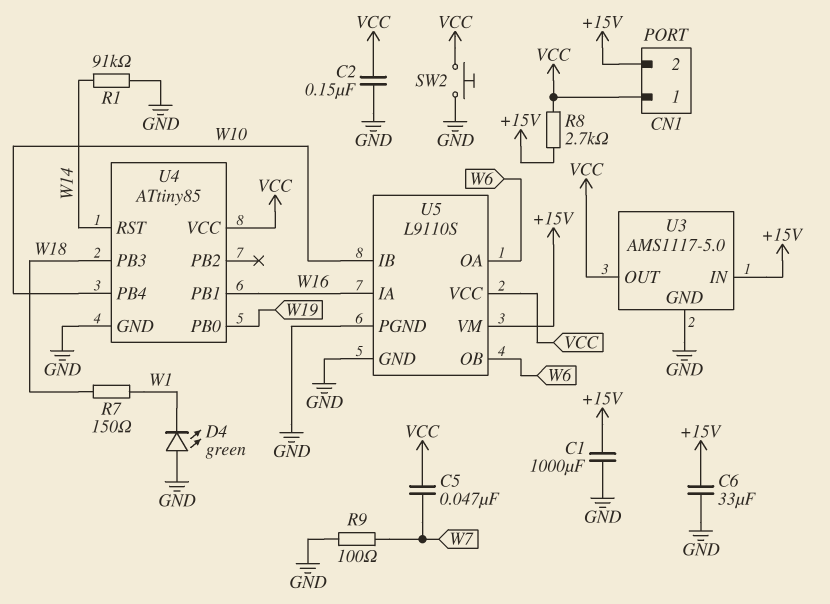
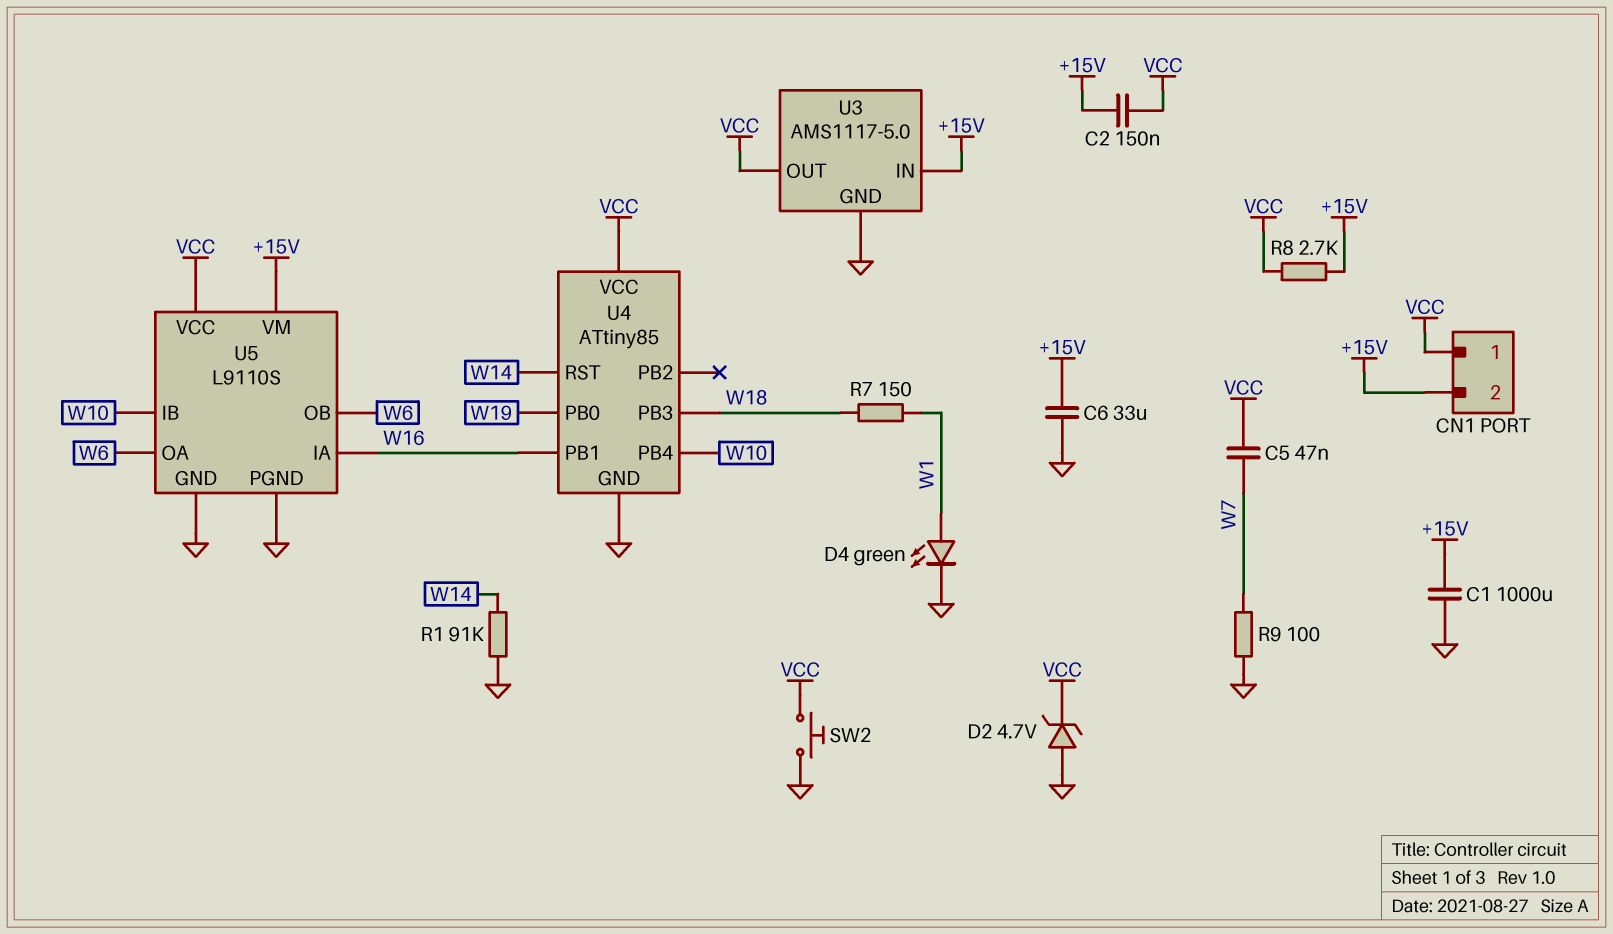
C2: 150nF (GND, VCC) -> 150nF (+15V, VCC)
D2: none -> zener 4.7V (A GND, K VCC)
D4: LED green (A GND, K W1) -> LED green (A W1, K GND)

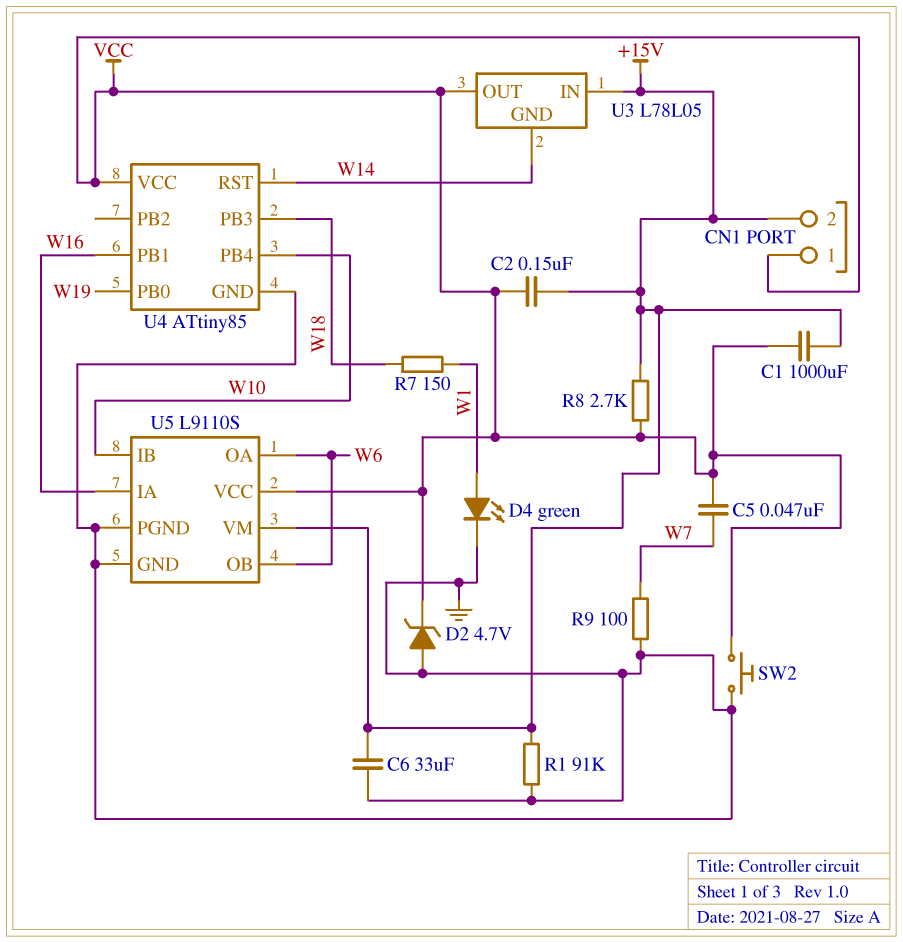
C1: 1000uF (+15V, GND) -> 1000uF (+15V, VCC)
R1: 91k (GND, W14) -> 91k (+15V, GND)
U3: AMS1117-5.0 -> L78L05
U3 pin GND: GND -> W14

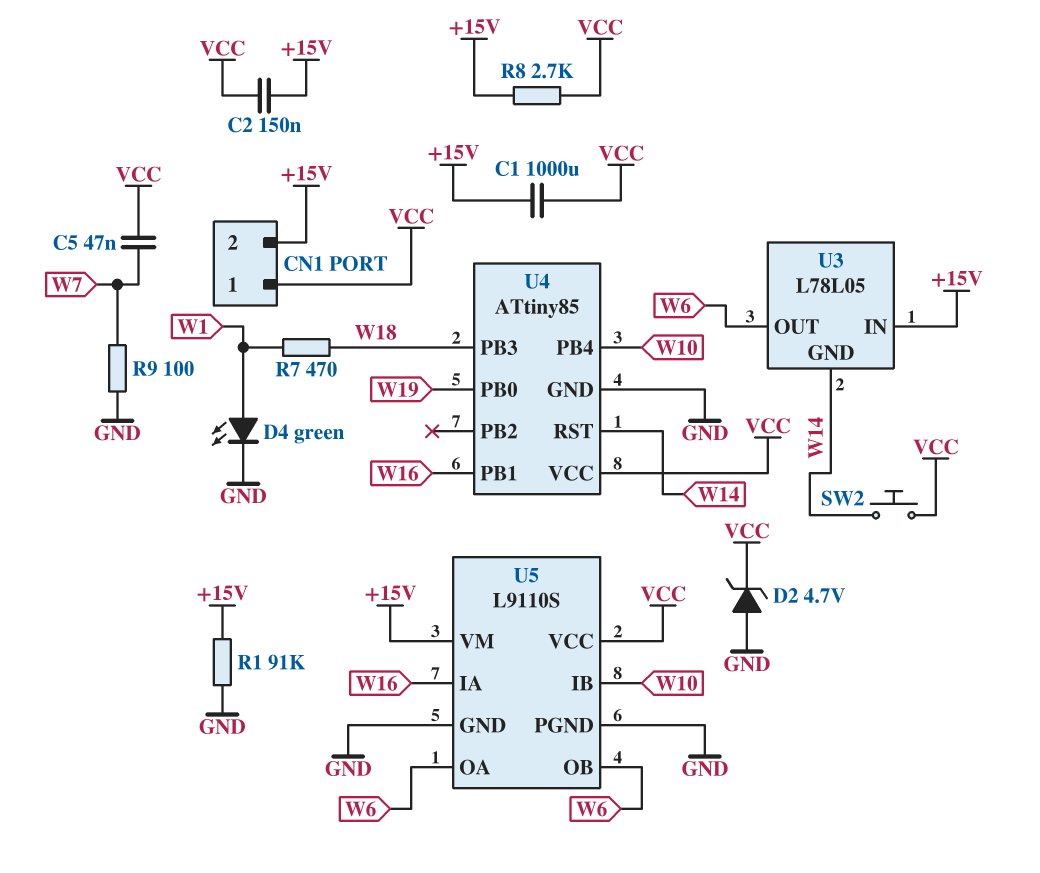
C6: 33uF (+15V, GND) -> none
R7: 150 (W1, W18) -> 470 (W1, W18)
SW2: button (GND, VCC) -> button (VCC, W14)
U3 pin OUT: VCC -> W6

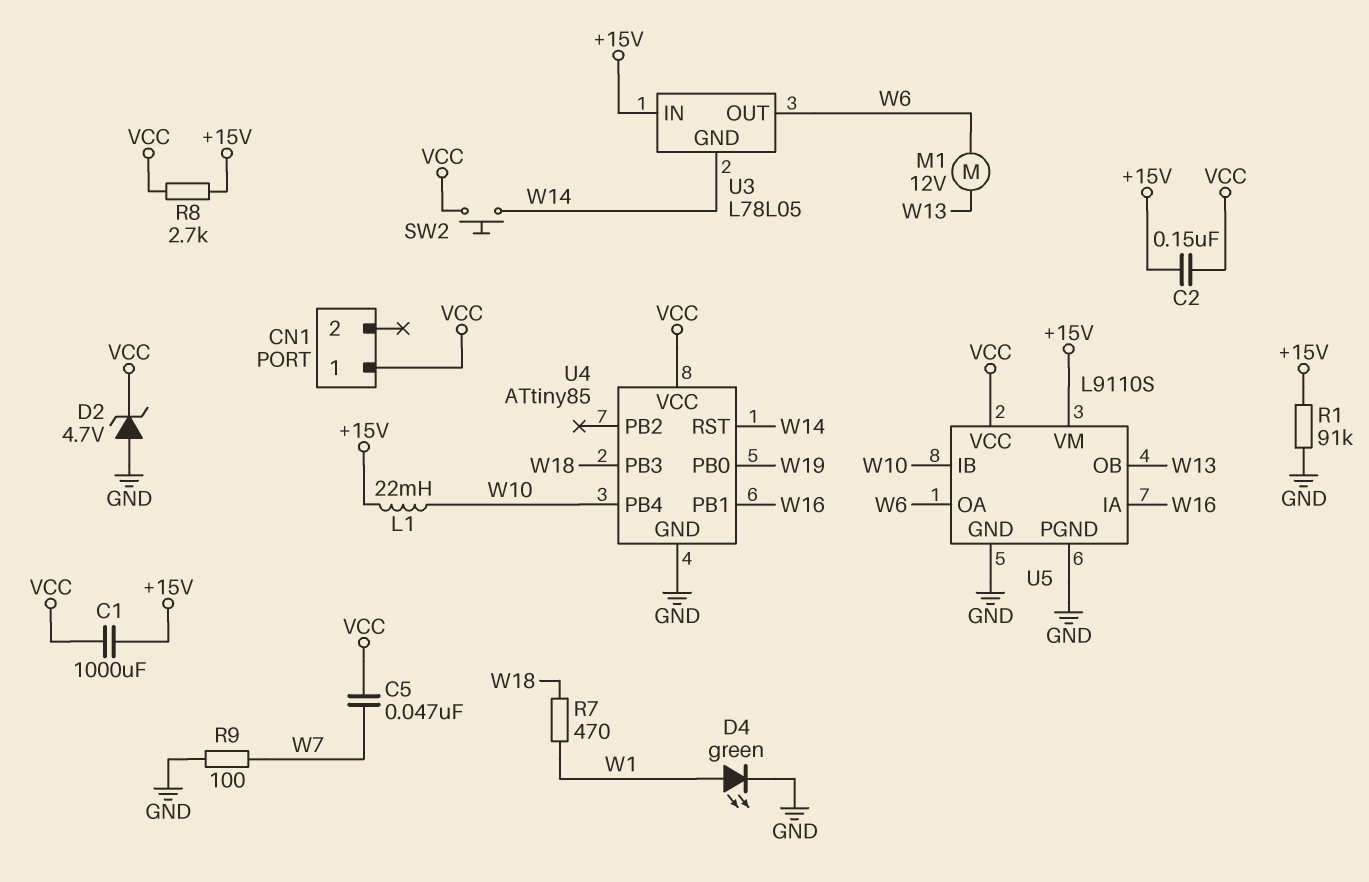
CN1 pin 2: +15V -> none
L1: none -> 22mH (+15V, W10)
M1: none -> motor 12V (W6, W13)
U5 pin OB: W6 -> W13

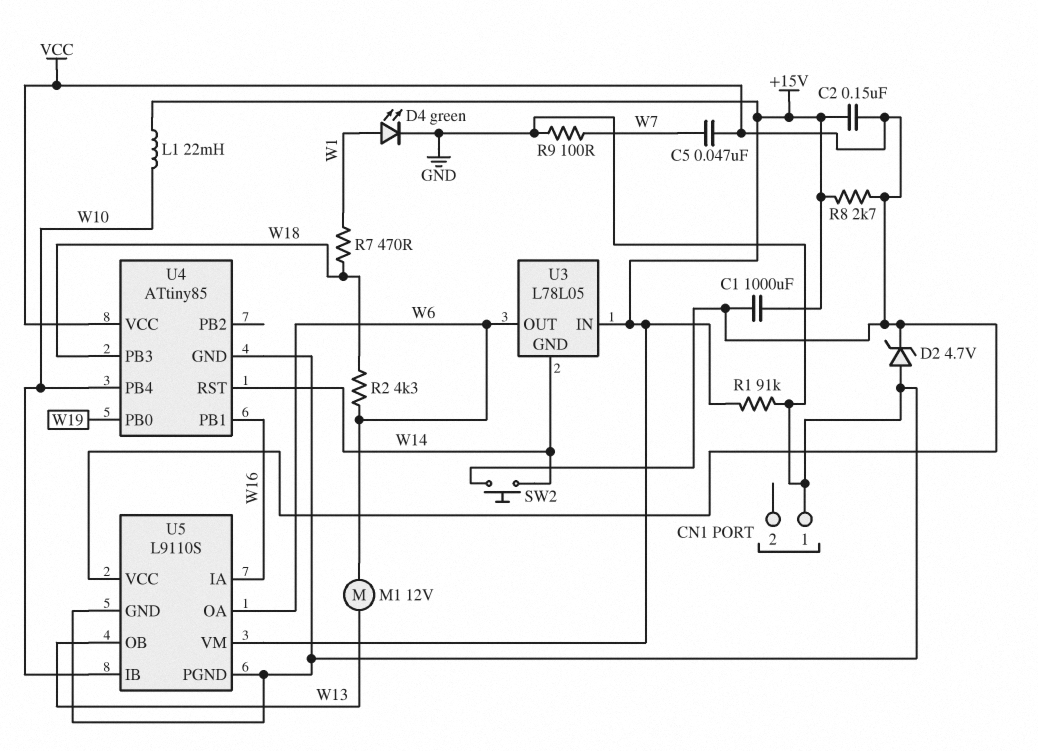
CN1 pin 1: VCC -> GND
R2: none -> 4.3k (W6, W18)

